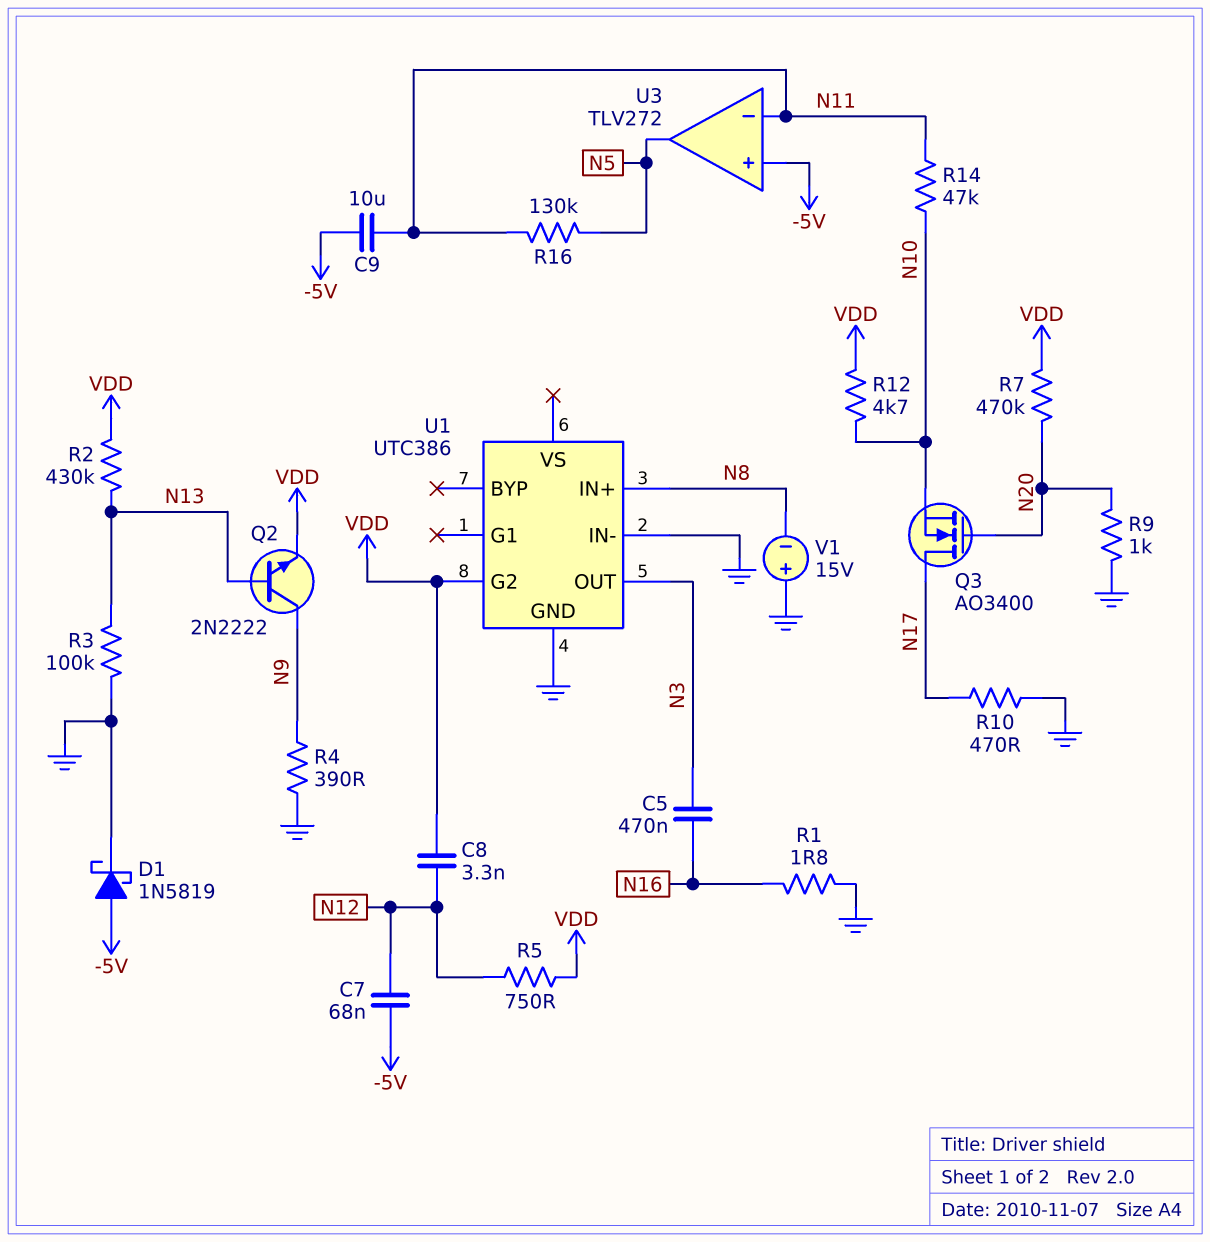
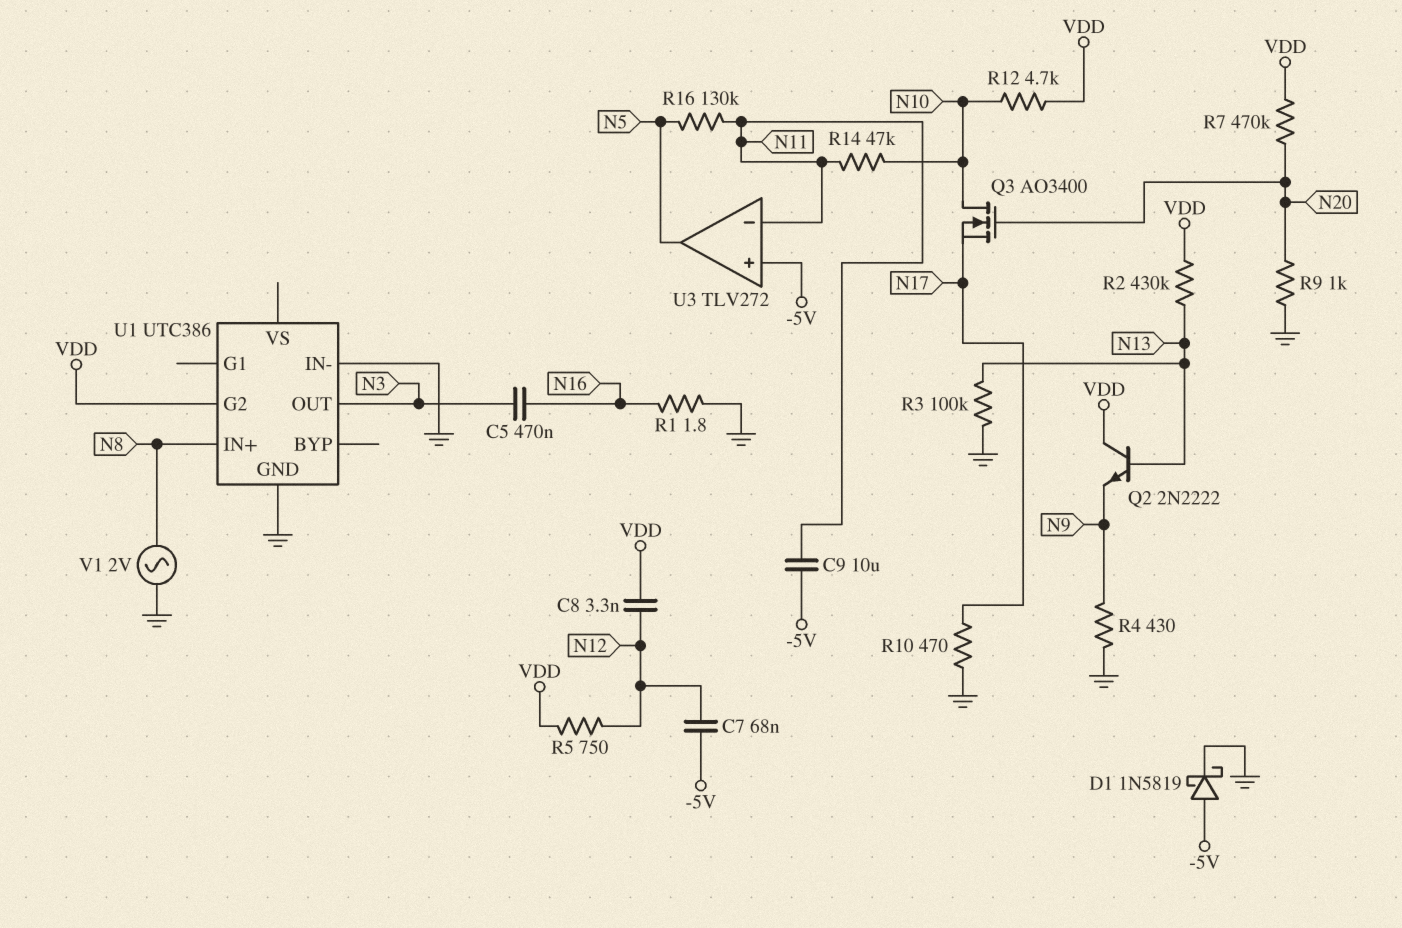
Q2: NPN 2N2222 (B N13, C N9, E VDD) -> NPN 2N2222 (B N13, C VDD, E N9)
Q3: NMOS AO3400 (G N20, D N17, S N10) -> NMOS AO3400 (G N20, D N10, S N17)
R4: 390 (GND, N9) -> 430 (GND, N9)
V1: 15V (plus GND, minus N8) -> AC 2V (GND, N8)

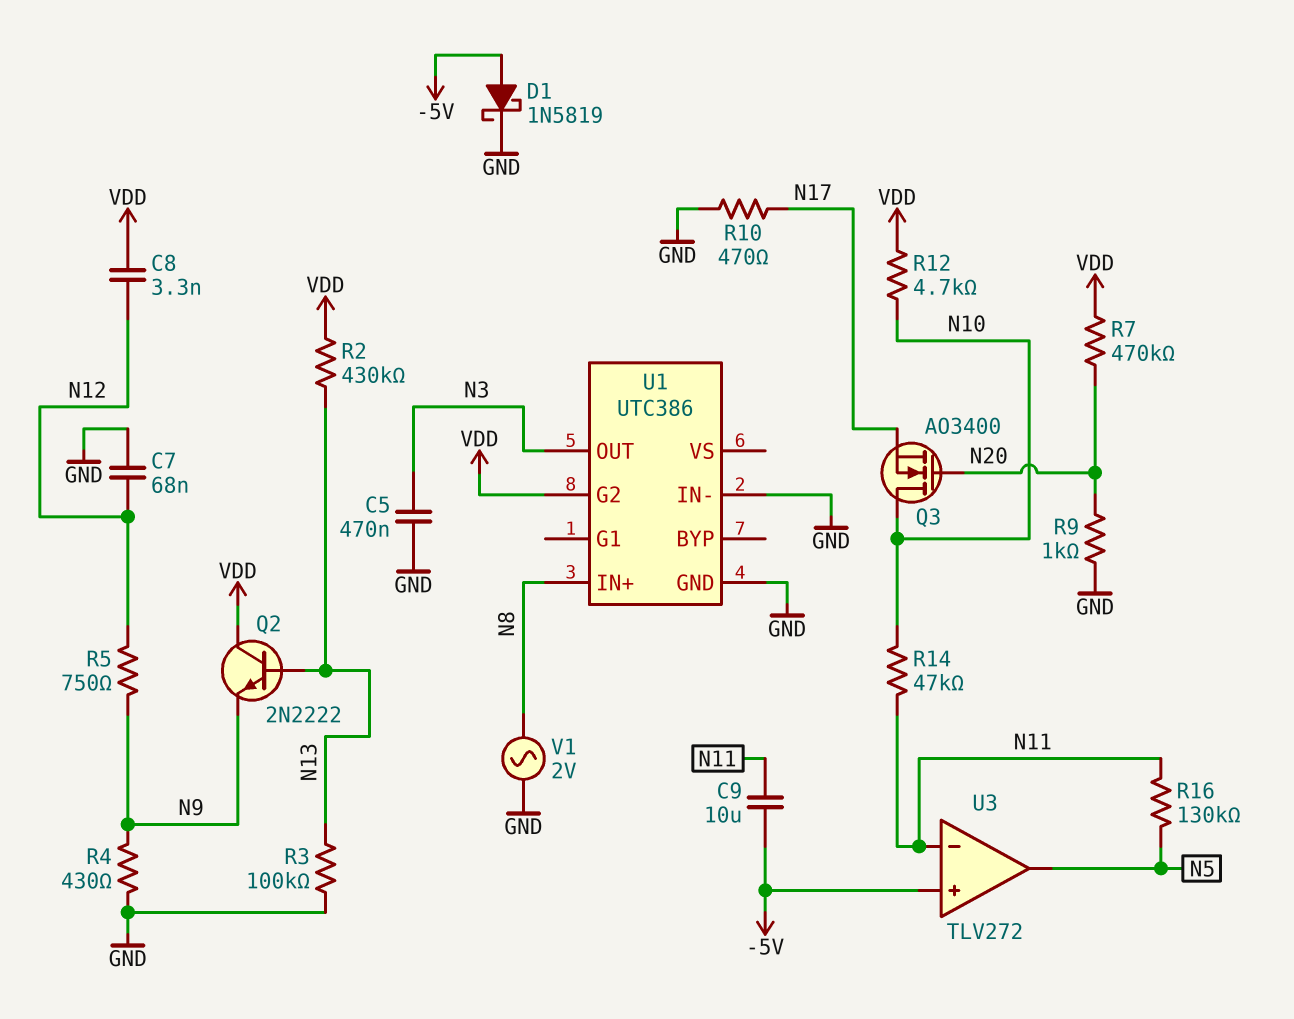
C5: 470nF (N3, N16) -> 470nF (GND, N3)
C7: 68nF (-5V, N12) -> 68nF (GND, N12)
R1: 1.8 (GND, N16) -> none
R5: 750 (N12, VDD) -> 750 (N9, N12)

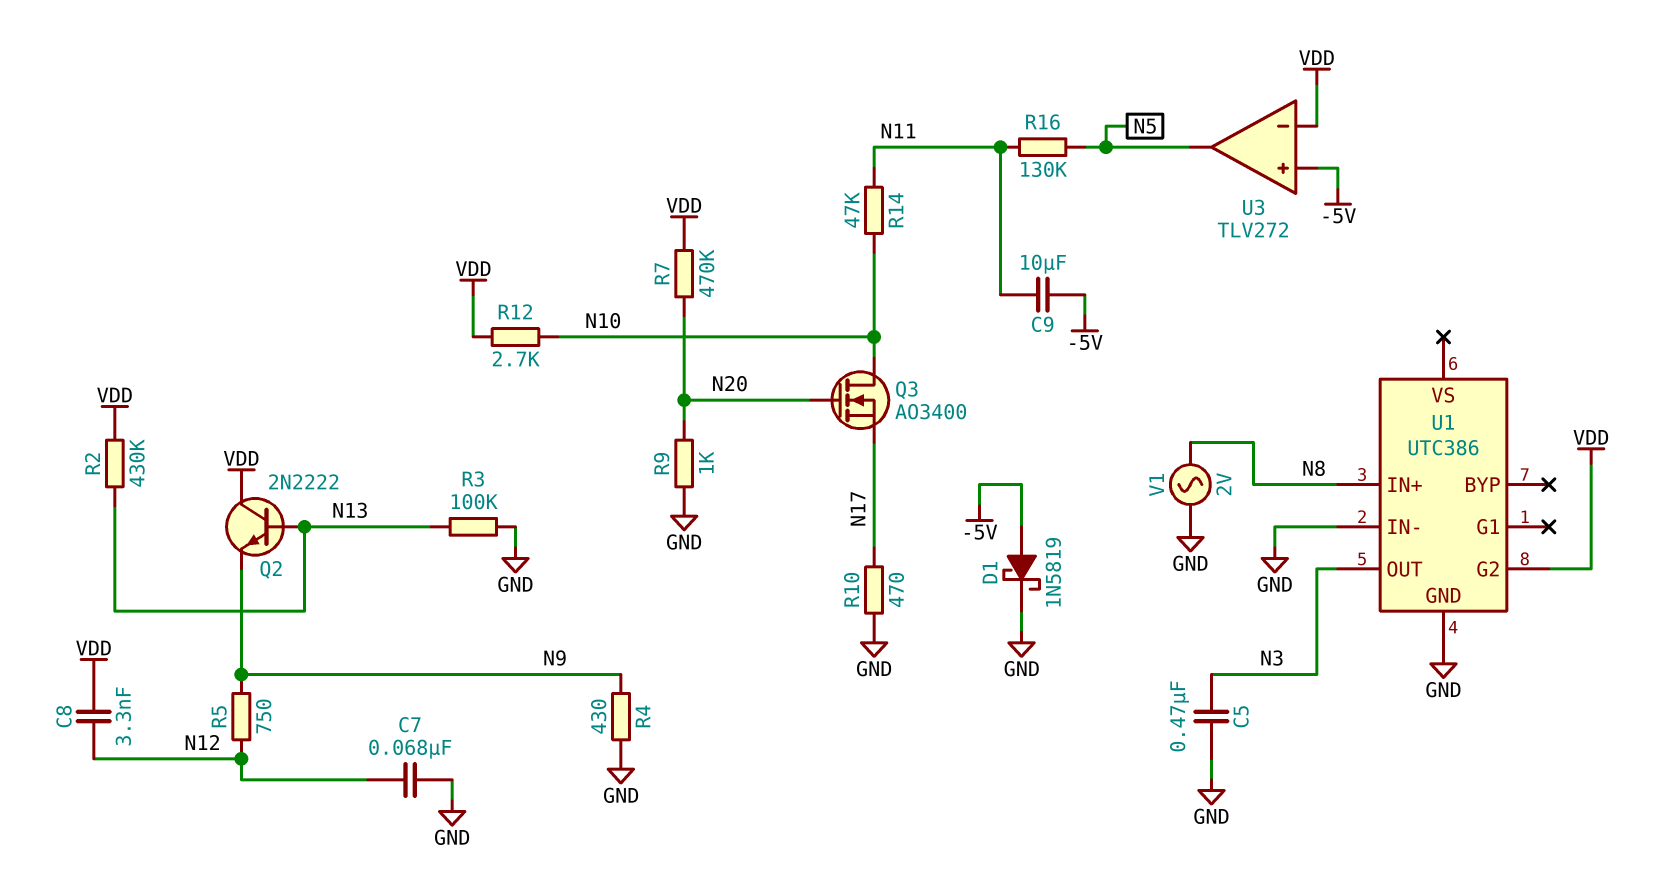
R12: 4.7k (N10, VDD) -> 2.7k (N10, VDD)
U3 pin in-: N11 -> VDD

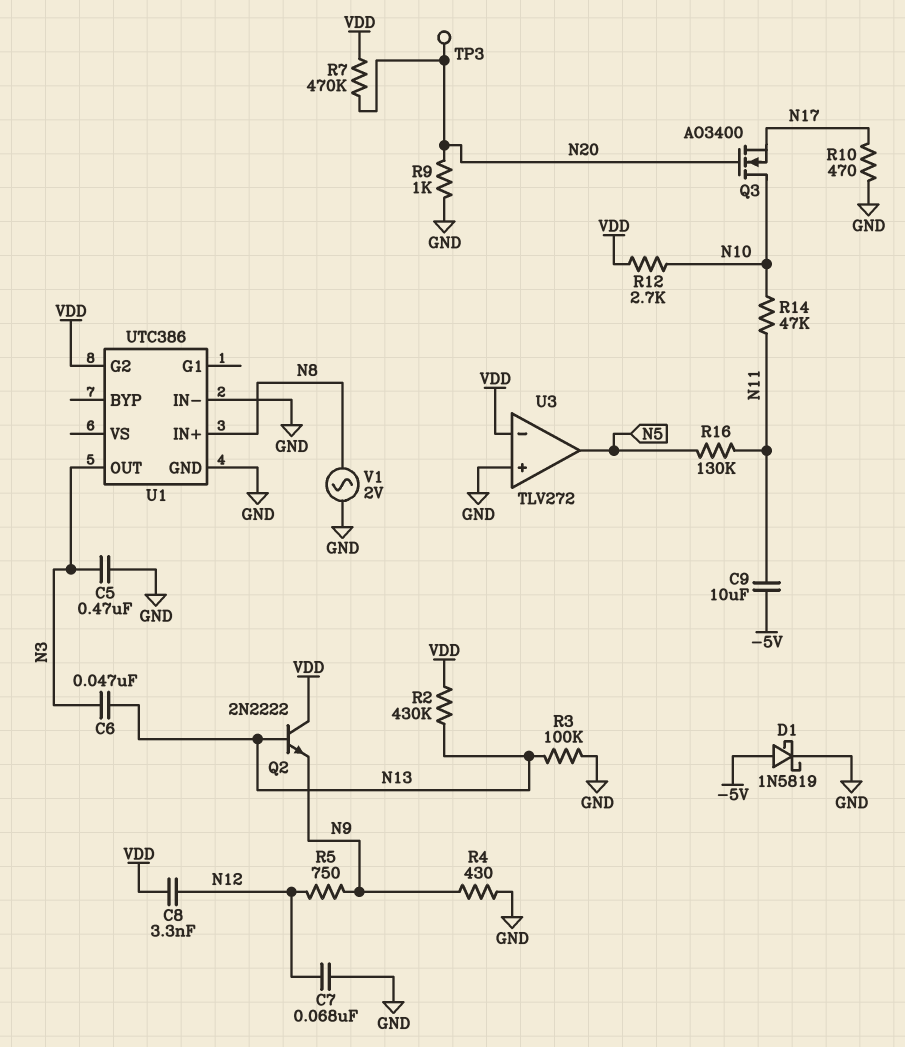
C6: none -> 47nF (N3, N13)
TP3: none -> test point (N20)
U3 pin in+: -5V -> GND

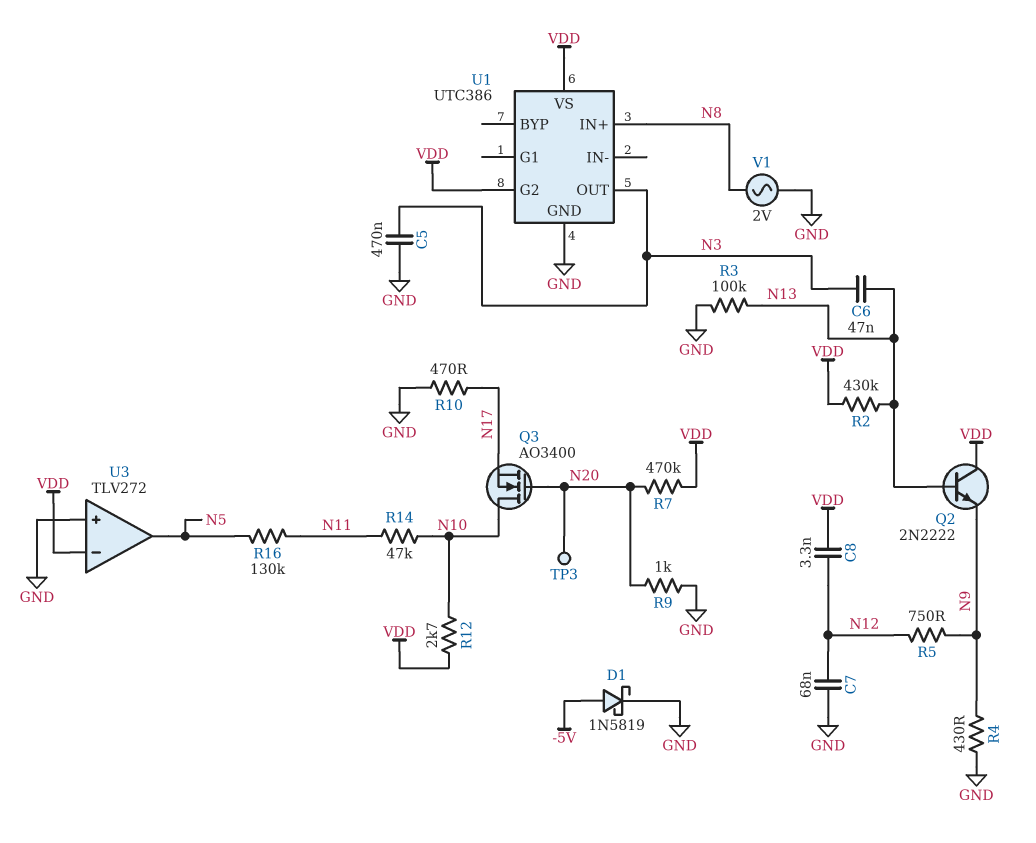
C9: 10uF (-5V, N11) -> none
U1 pin IN-: GND -> none
U1 pin VS: none -> VDD

